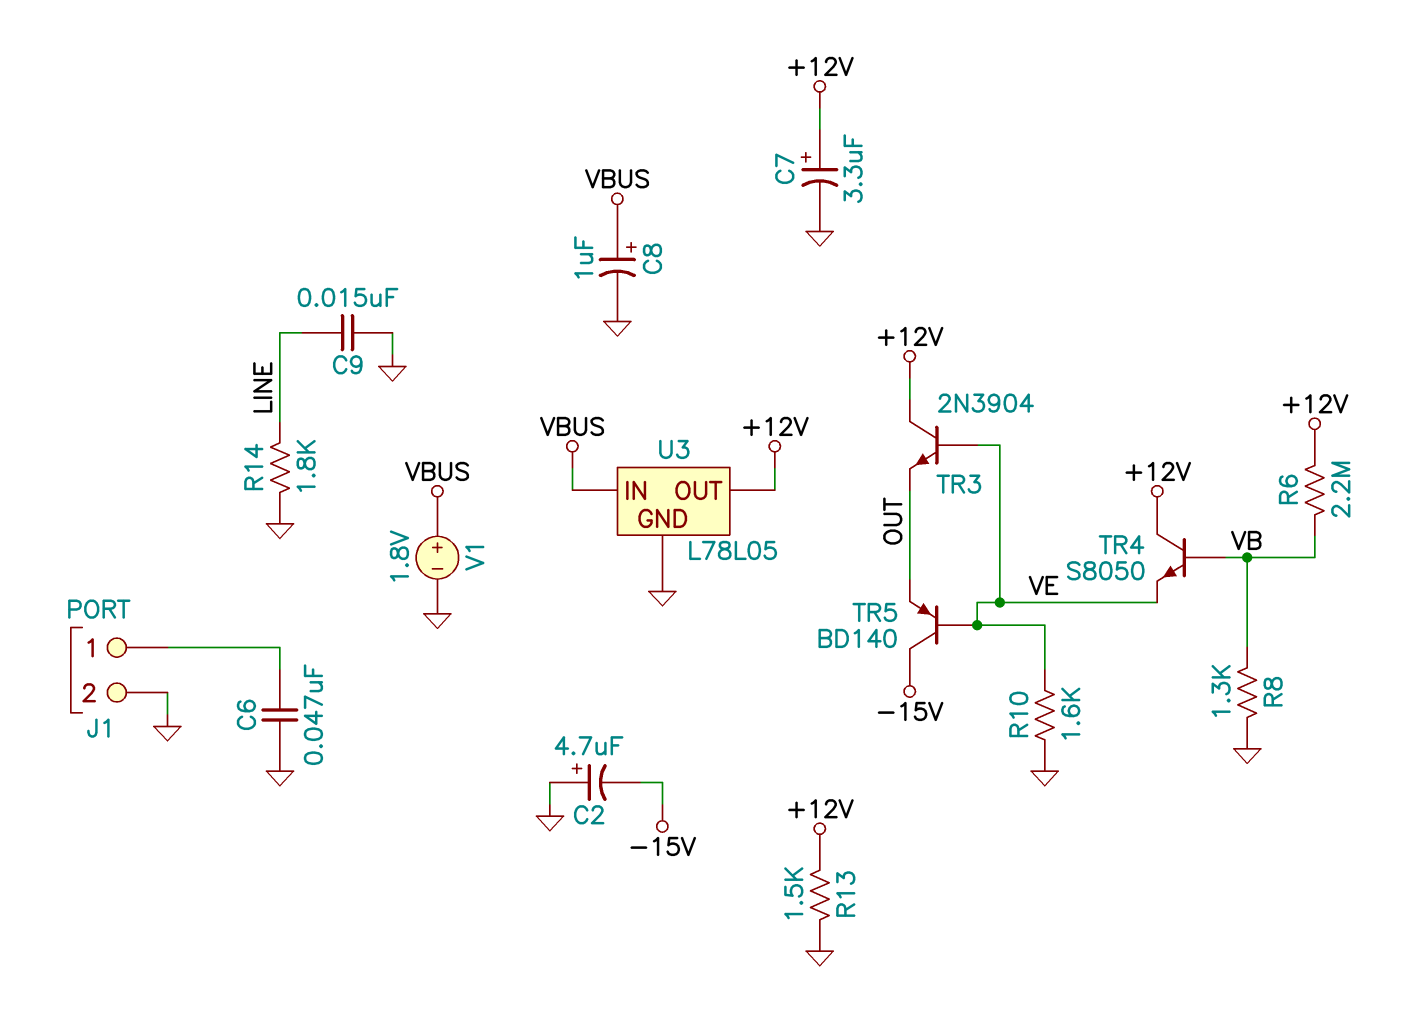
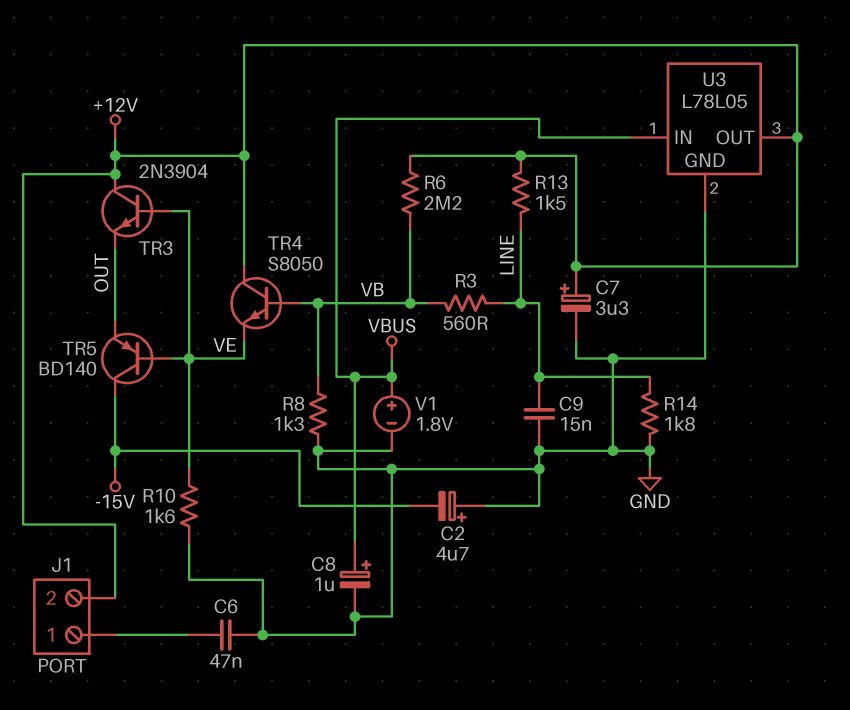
J1 pin 2: GND -> +12V
R3: none -> 560 (LINE, VB)
R13: 1.5k (+12V, GND) -> 1.5k (+12V, LINE)

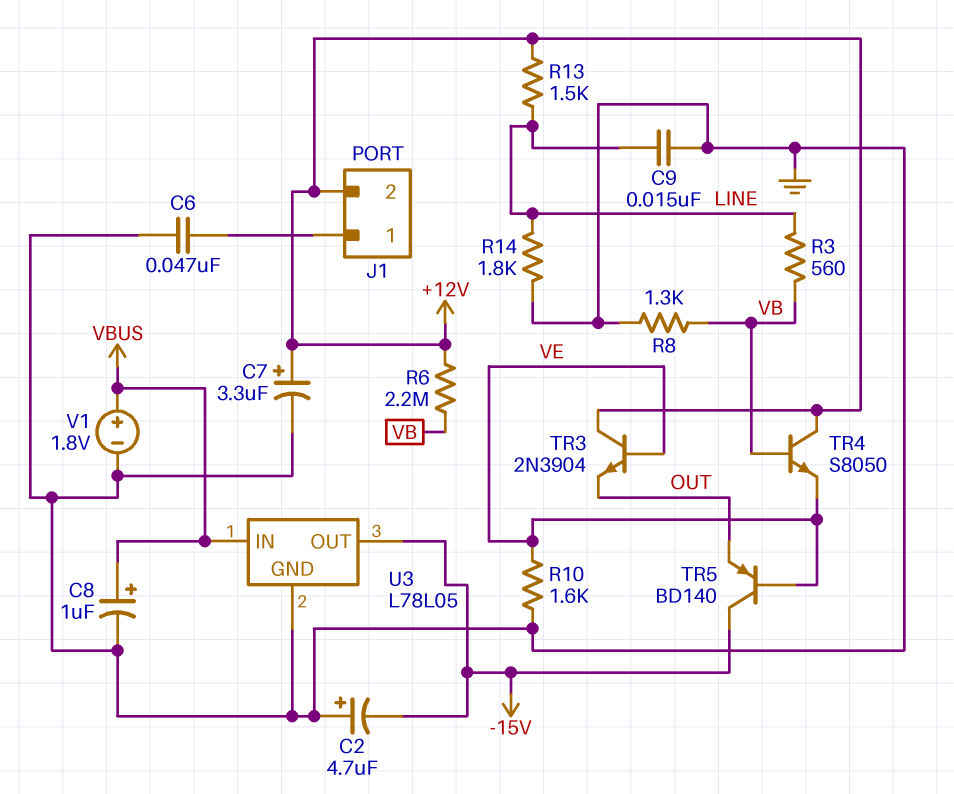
U3 pin OUT: +12V -> -15V

